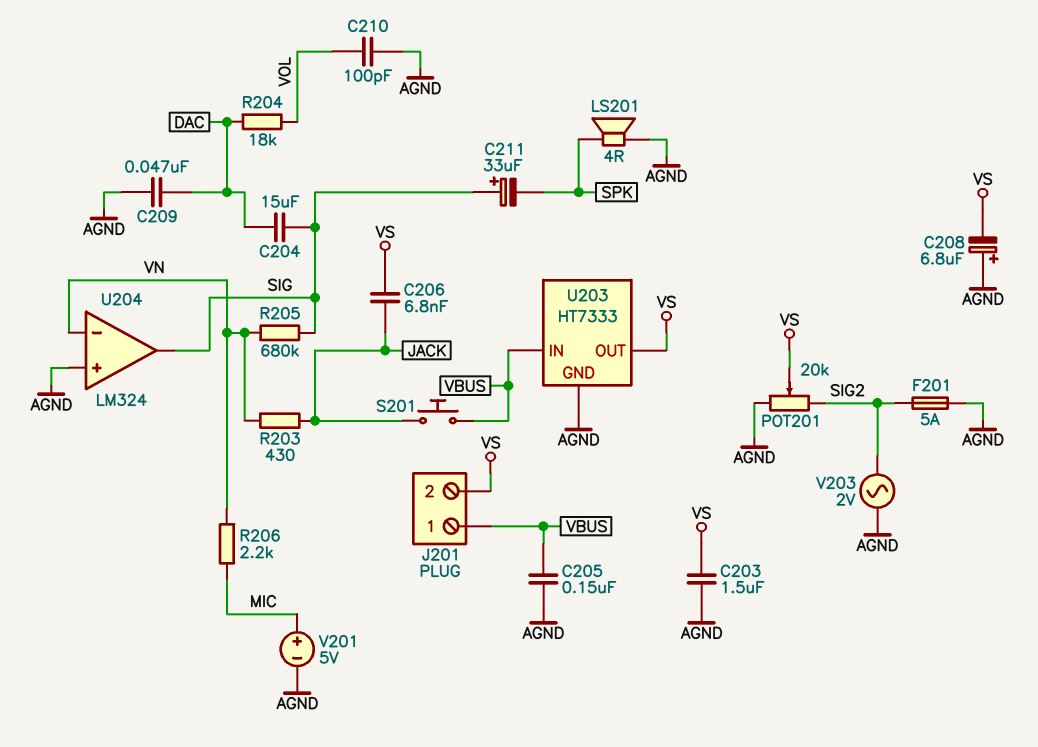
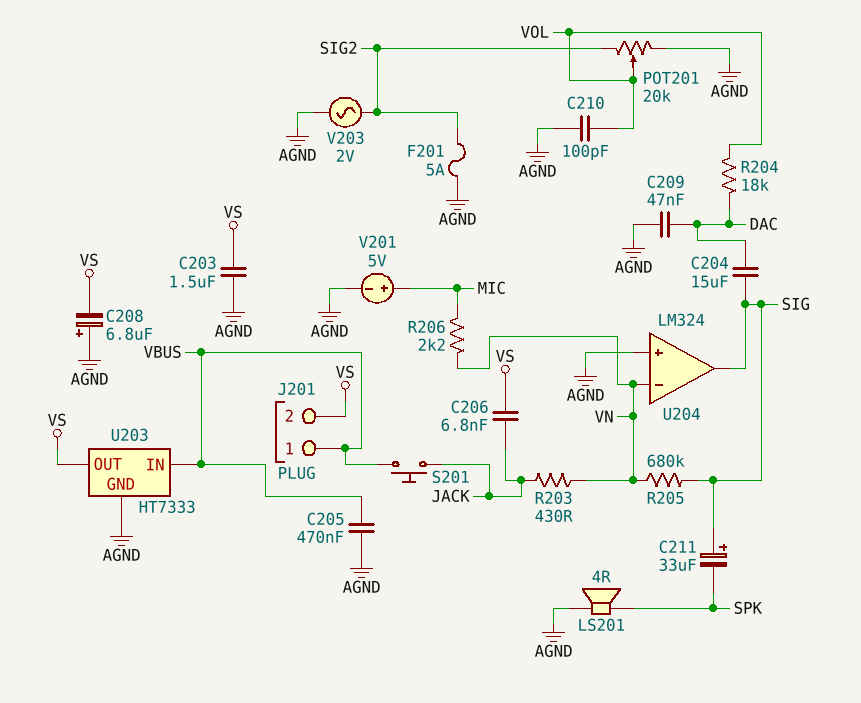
C205: 150nF (AGND, VBUS) -> 470nF (AGND, VBUS)
POT201: 20k (AGND, SIG2, wiper VS) -> 20k (AGND, SIG2, wiper VOL)

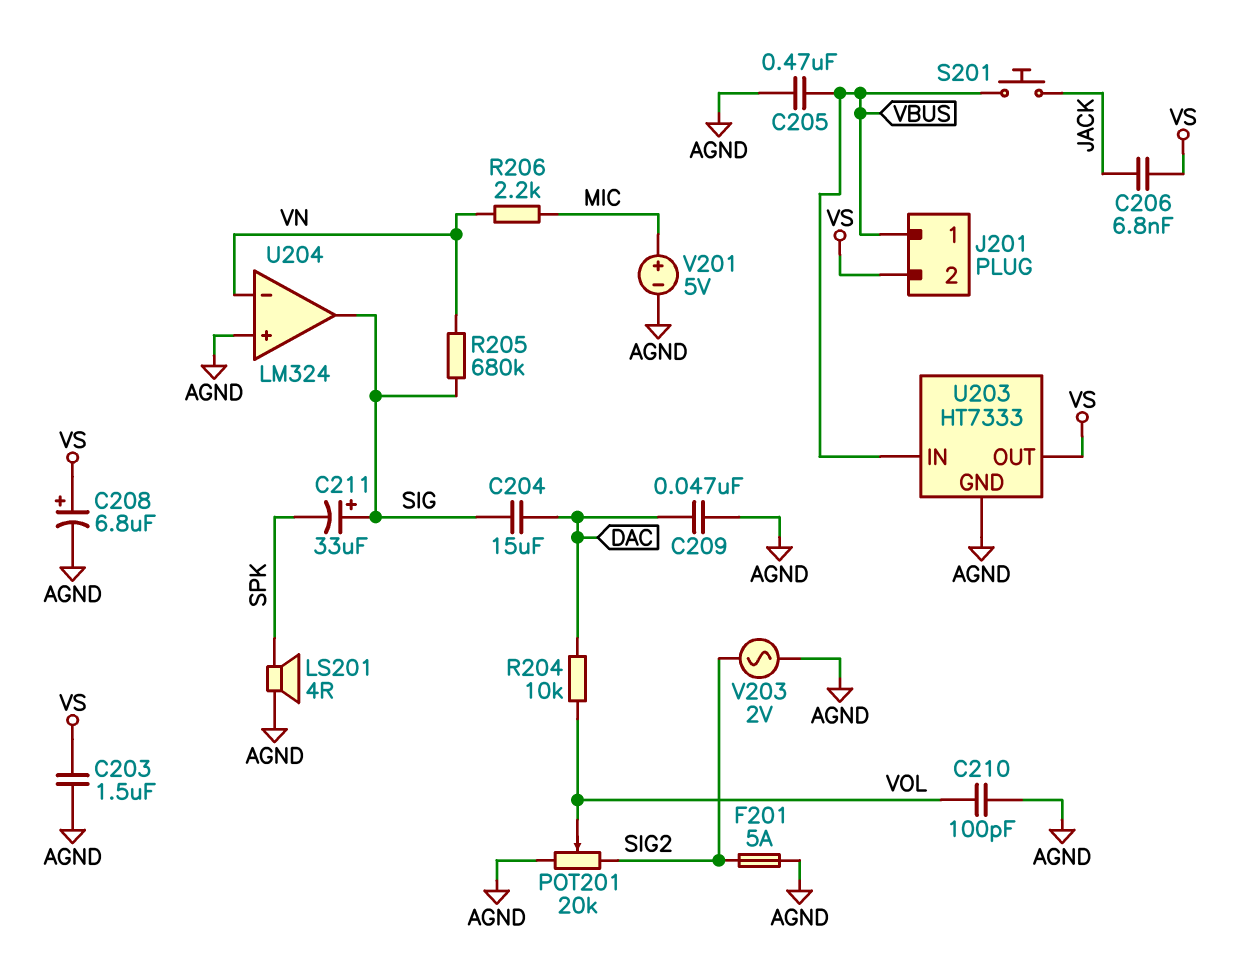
C208: 6.8uF (plus AGND, minus VS) -> 6.8uF (plus VS, minus AGND)
R203: 430 (JACK, VN) -> none
R204: 18k (DAC, VOL) -> 10k (DAC, VOL)

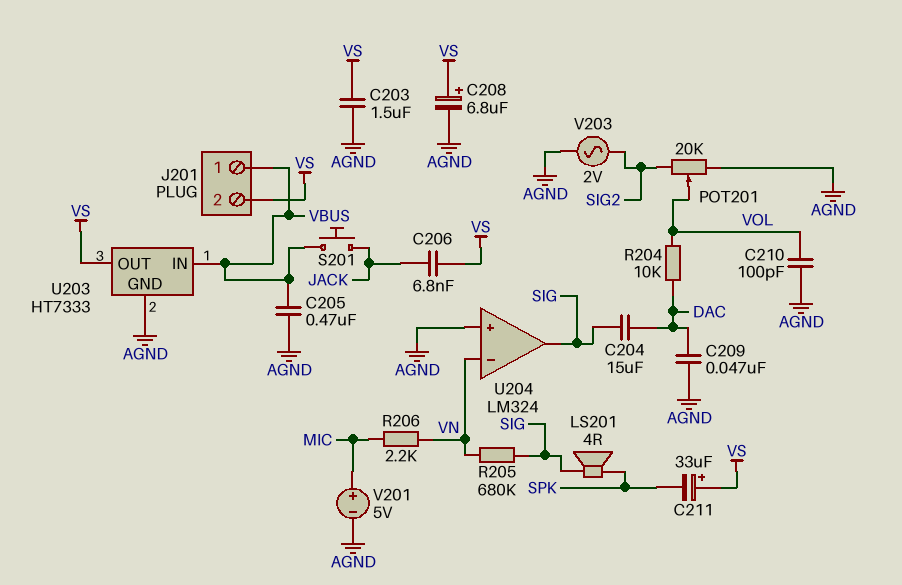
C211: 33uF (plus SIG, minus SPK) -> 33uF (plus VS, minus SPK)
F201: 5A (AGND, SIG2) -> none
LS201: speaker 4R (AGND, SPK) -> speaker 4R (SIG, SPK)

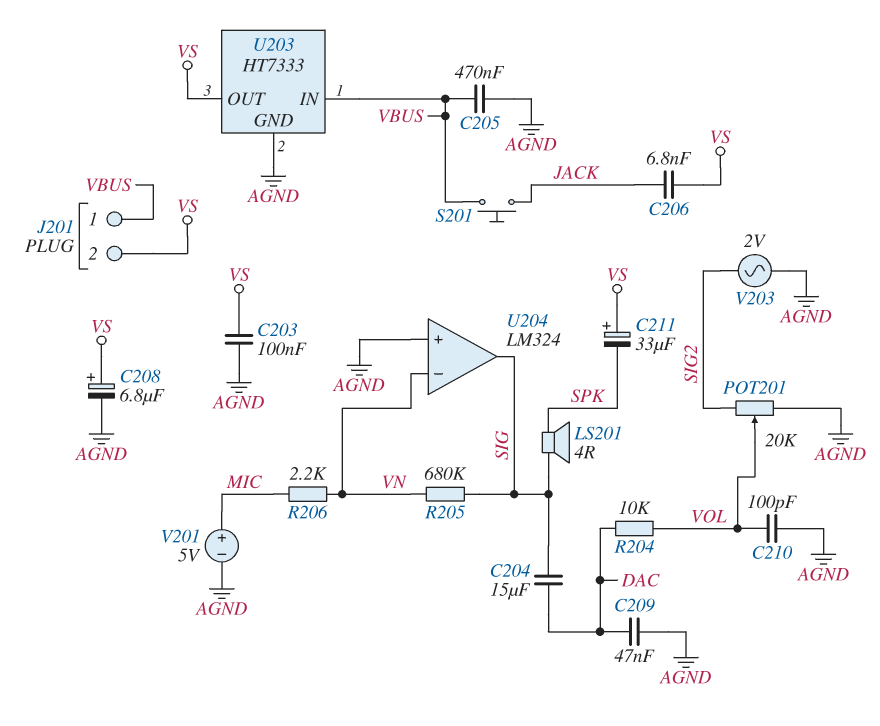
C203: 1.5uF (AGND, VS) -> 100nF (AGND, VS)

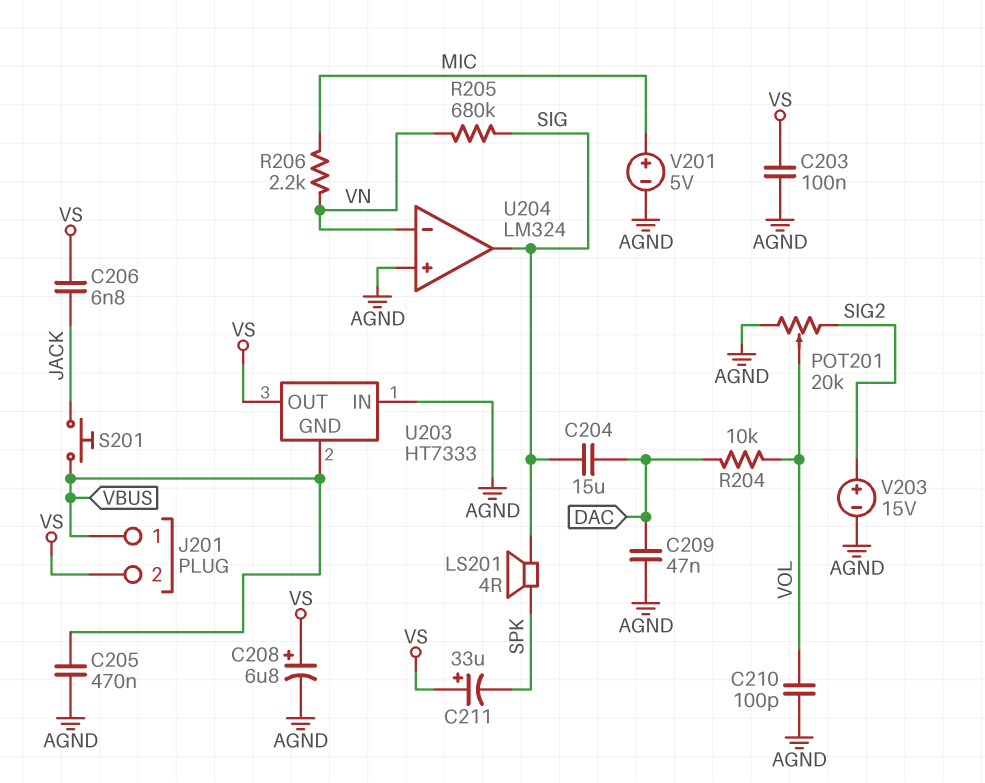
U203 pin GND: AGND -> VBUS
U203 pin IN: VBUS -> AGND
V203: AC 2V (AGND, SIG2) -> 15V (plus SIG2, minus AGND)

